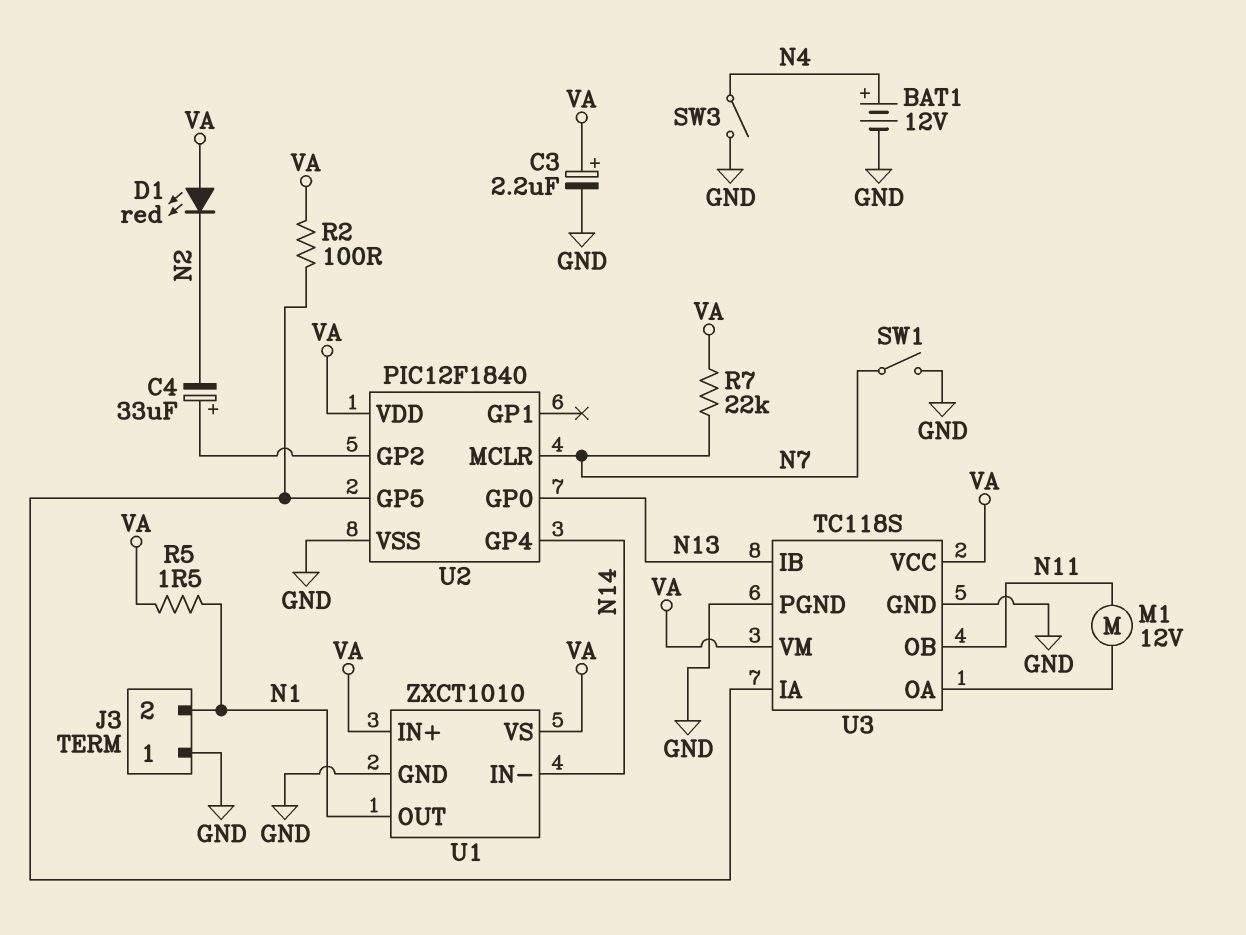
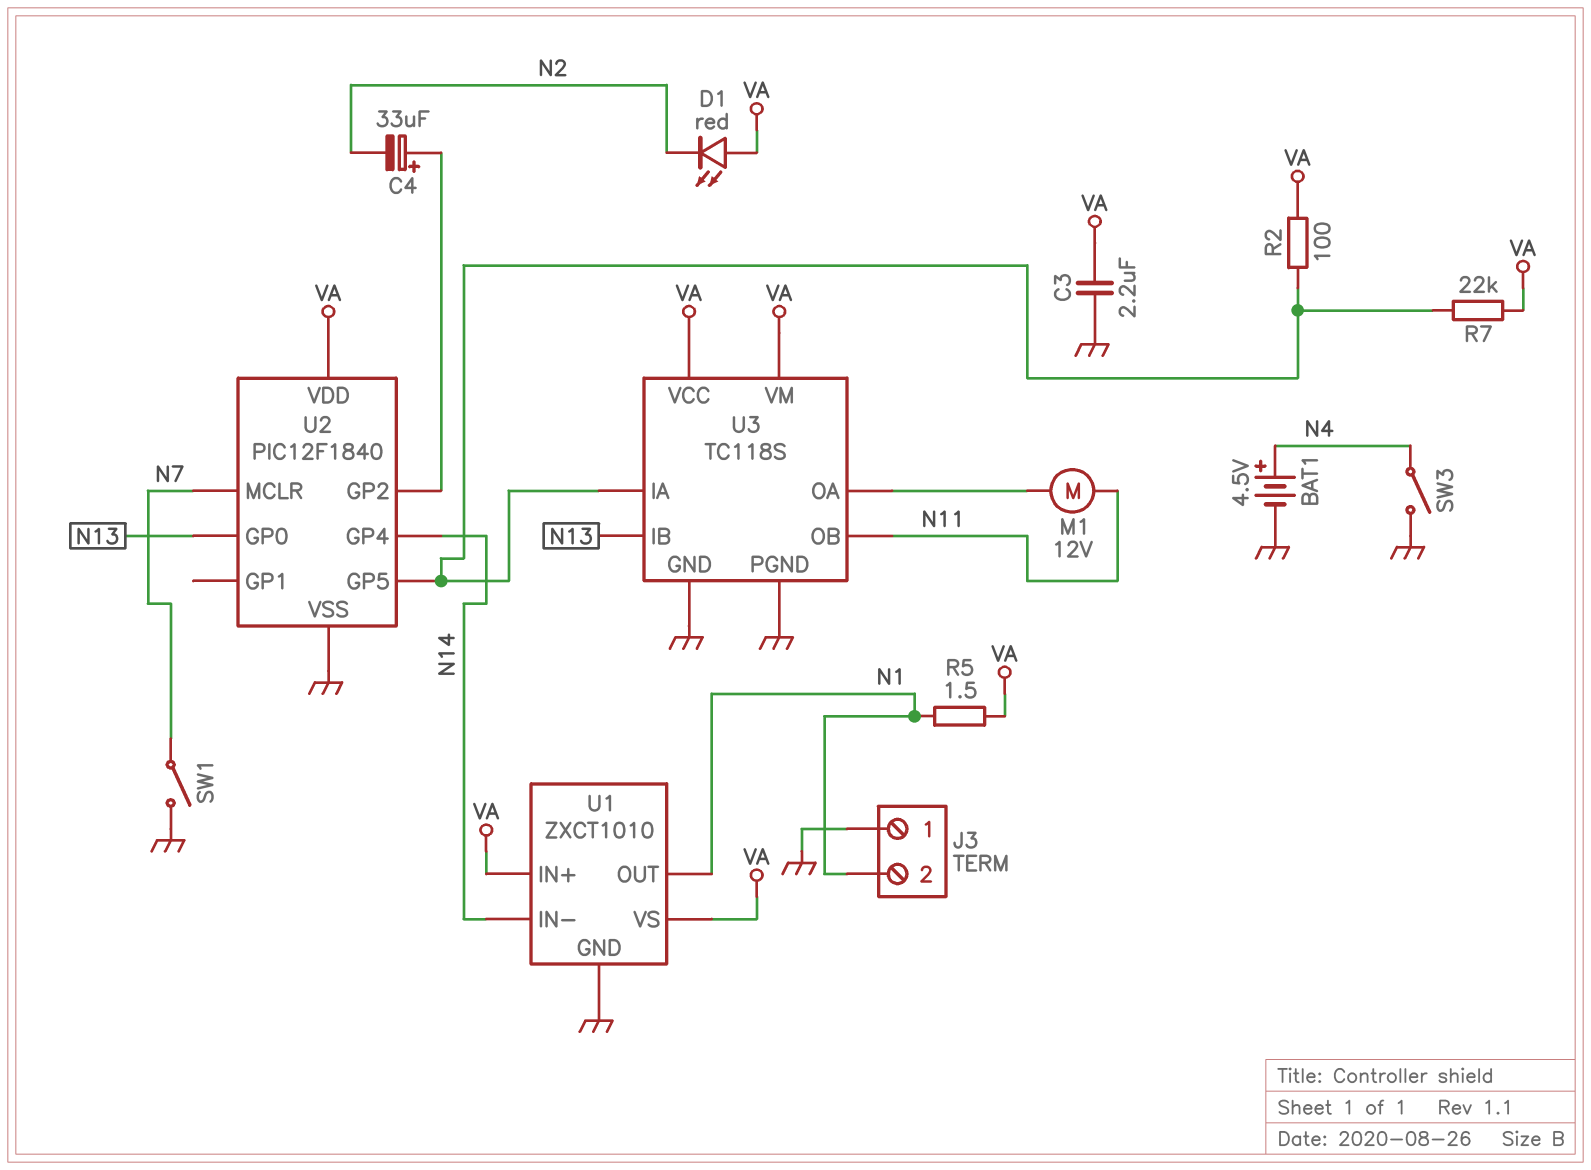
BAT1: 12V (plus N4, minus GND) -> 4.5V (plus N4, minus GND)
C3: 2.2uF (plus VA, minus GND) -> 2.2uF (GND, VA)
R7: 22k (N7, VA) -> 22k (U2/GP5, VA)

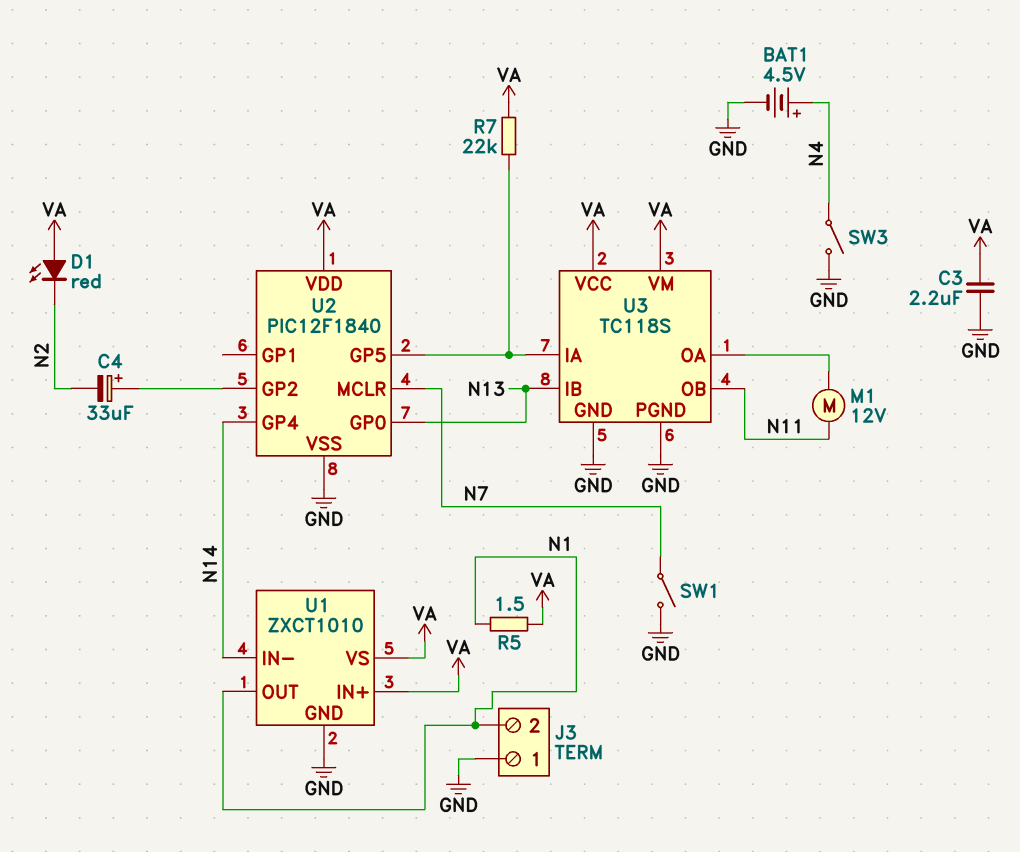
R2: 100 (U2/GP5, VA) -> none

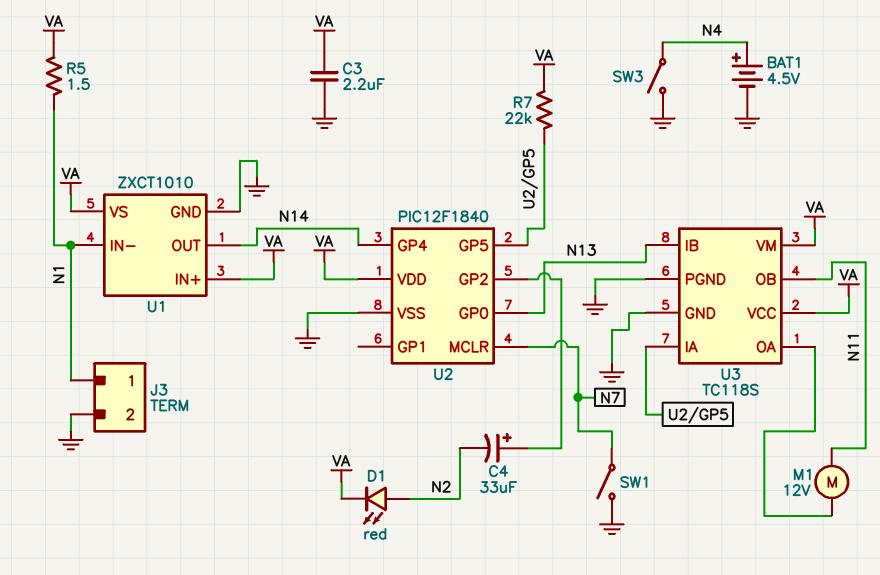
D1: LED red (A VA, K N2) -> LED red (A N2, K VA)
J3 pin 1: GND -> N1
J3 pin 2: N1 -> GND
U1 pin IN-: N14 -> N1
U1 pin OUT: N1 -> N14

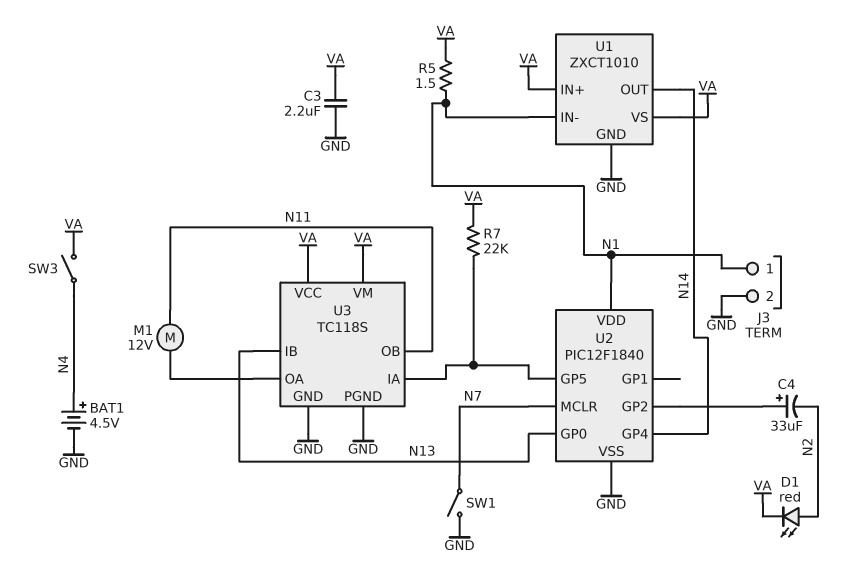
SW3: switch (GND, N4) -> switch (N4, VA)
U2 pin VDD: VA -> N1

